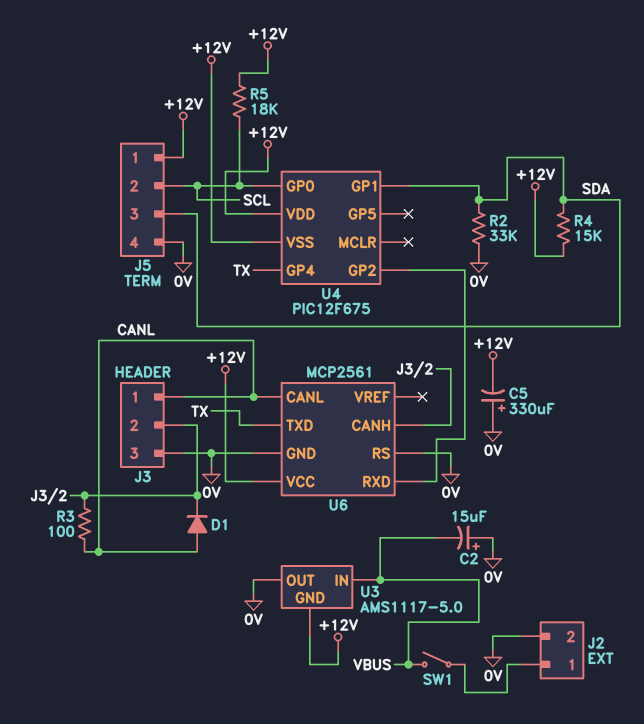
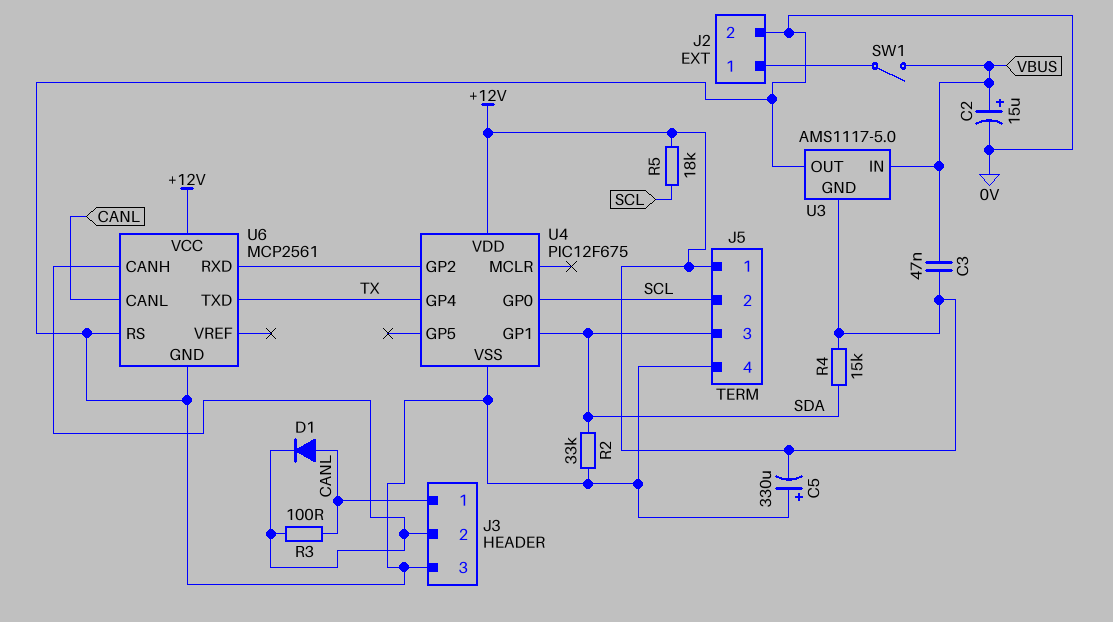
C2: 15uF (plus 0V, minus VBUS) -> 15uF (plus VBUS, minus 0V)
C3: none -> 47nF (+12V, VBUS)
U4 pin VSS: +12V -> 0V

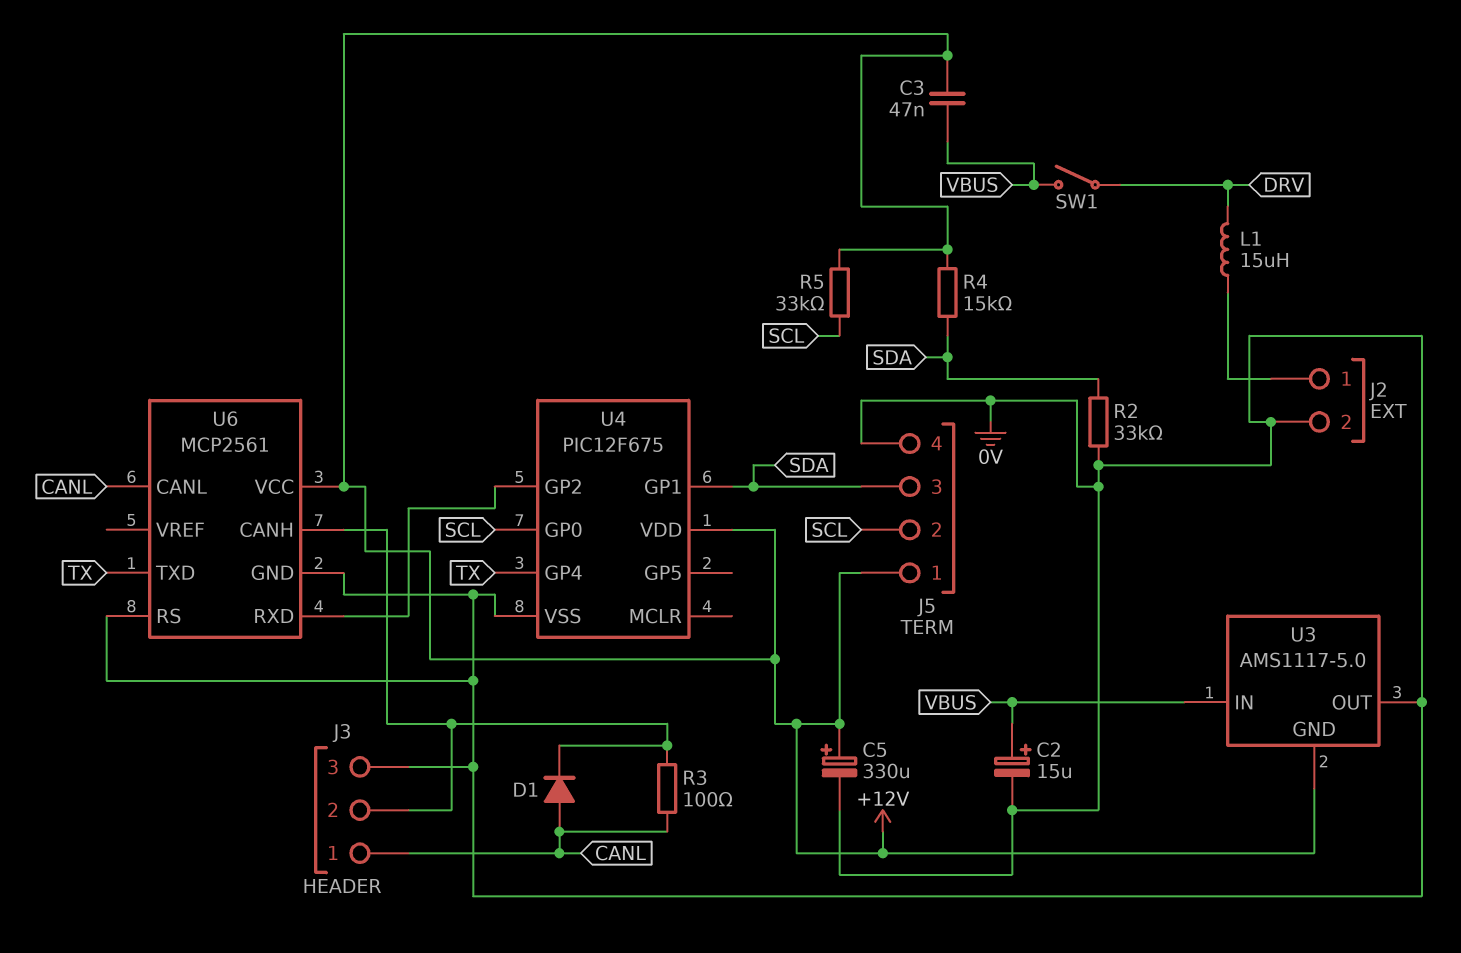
C5: 330uF (plus 0V, minus +12V) -> 330uF (plus +12V, minus 0V)
L1: none -> 15uH (DRV, J2/1)
R5: 18k (+12V, SCL) -> 33k (+12V, SCL)
SW1: switch (J2/1, VBUS) -> switch (DRV, VBUS)

